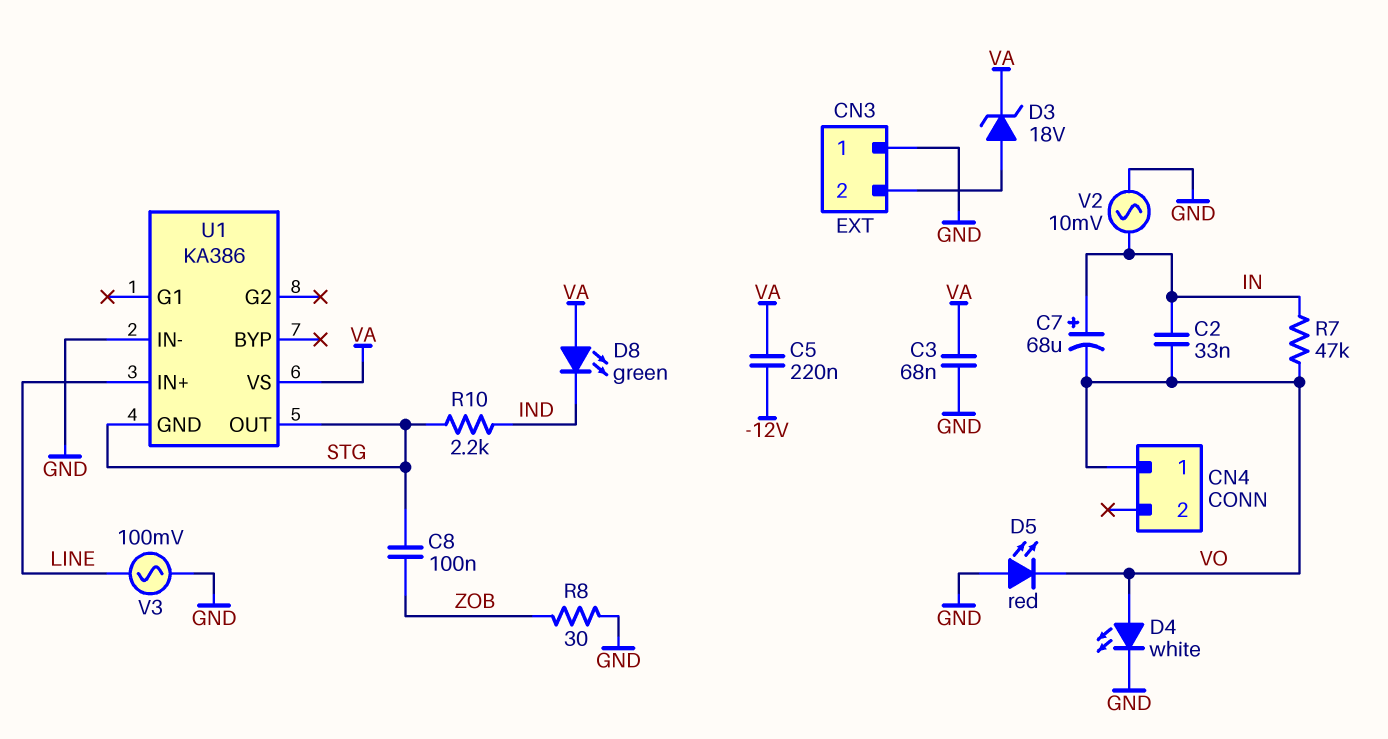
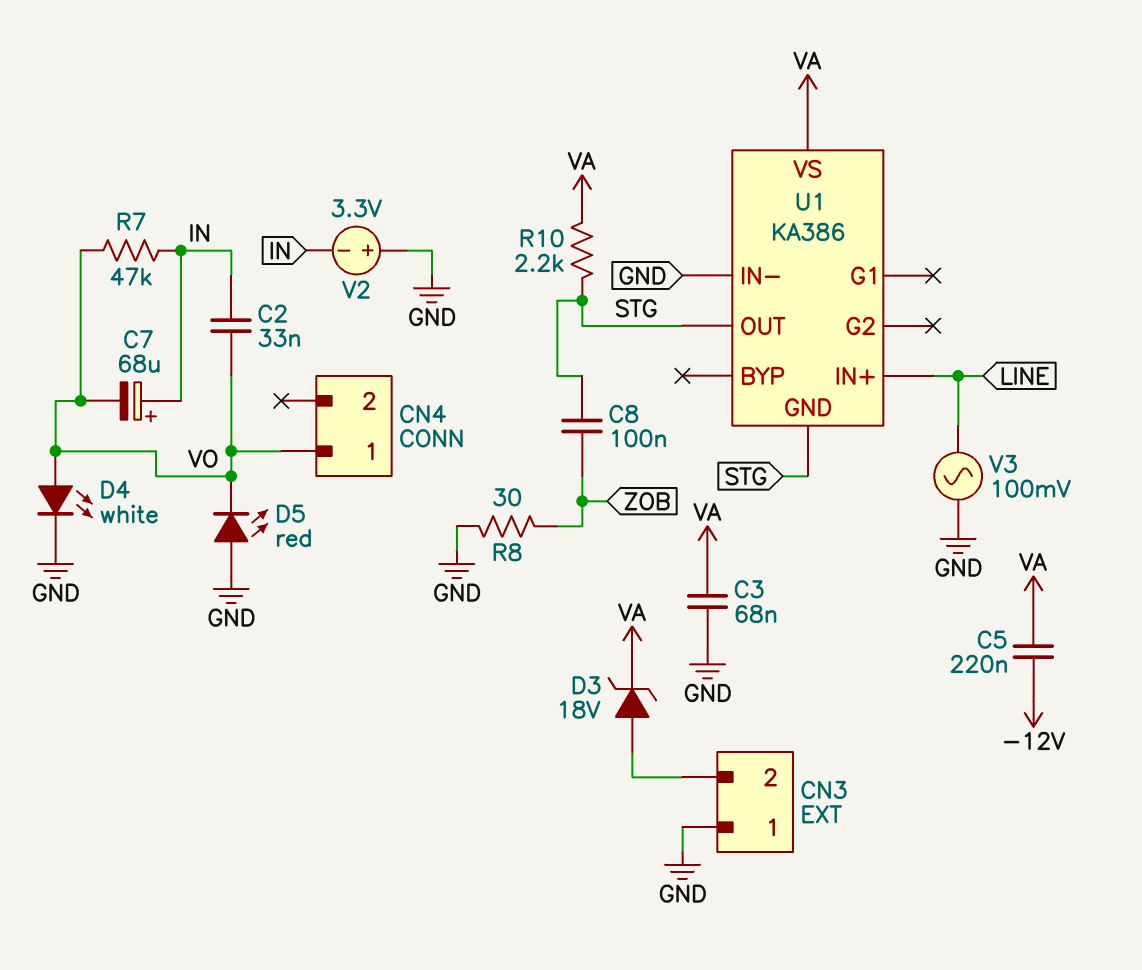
D8: LED green (A VA, K IND) -> none
R10: 2.2k (IND, STG) -> 2.2k (STG, VA)
V2: AC 10mV (GND, IN) -> 3.3V (plus GND, minus IN)

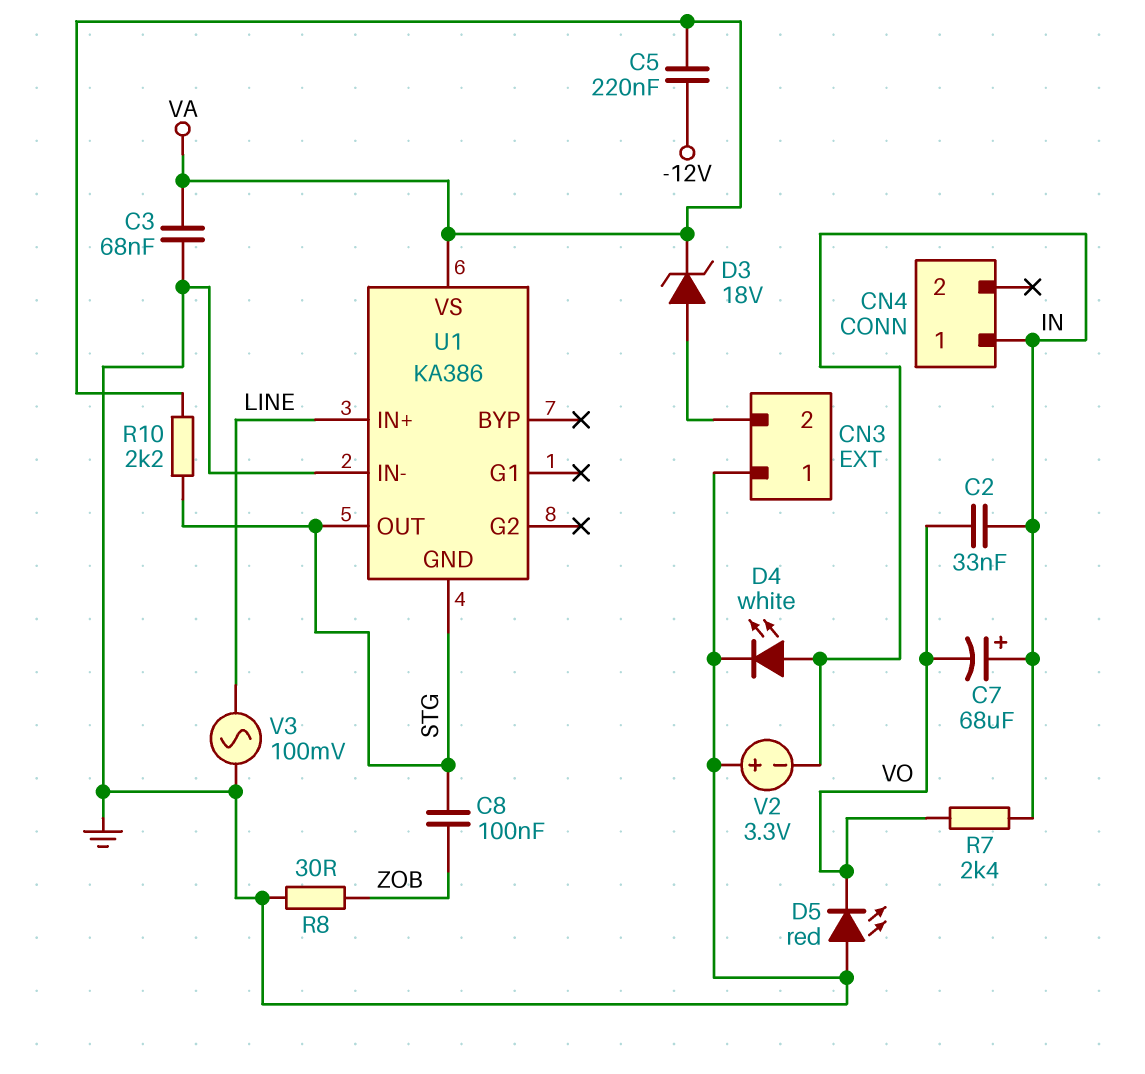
CN4 pin 1: VO -> IN
D4: LED white (A VO, K GND) -> LED white (A IN, K GND)
R7: 47k (IN, VO) -> 2.4k (IN, VO)

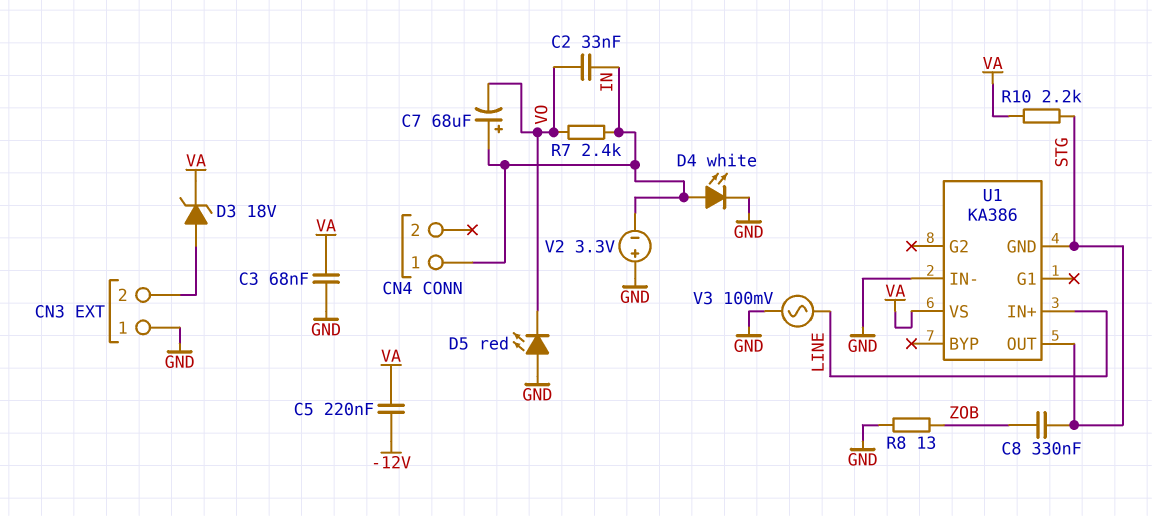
C8: 100nF (STG, ZOB) -> 330nF (STG, ZOB)
R8: 30 (GND, ZOB) -> 13 (GND, ZOB)

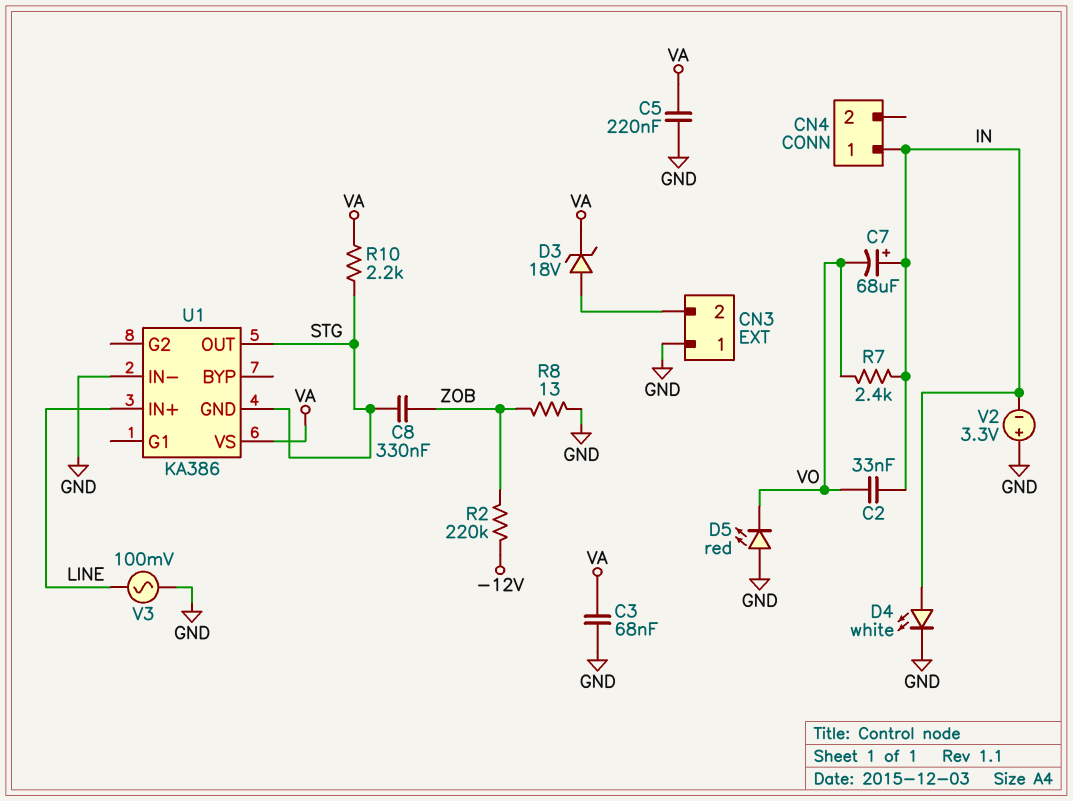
C5: 220nF (-12V, VA) -> 220nF (GND, VA)
R2: none -> 220k (-12V, ZOB)

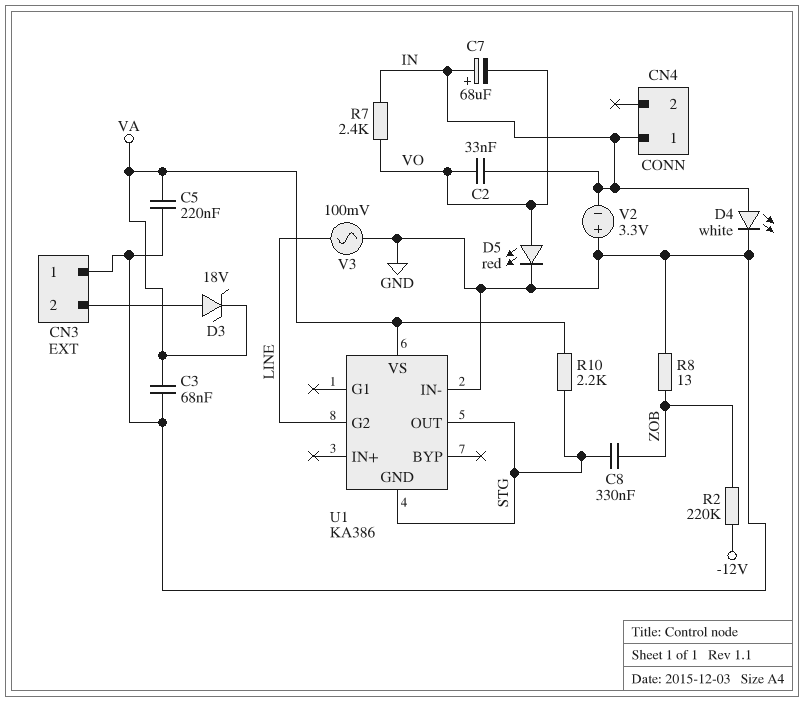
D5: LED red (A GND, K VO) -> LED red (A VO, K GND)
U1 pin G2: none -> LINE
U1 pin IN+: LINE -> none

